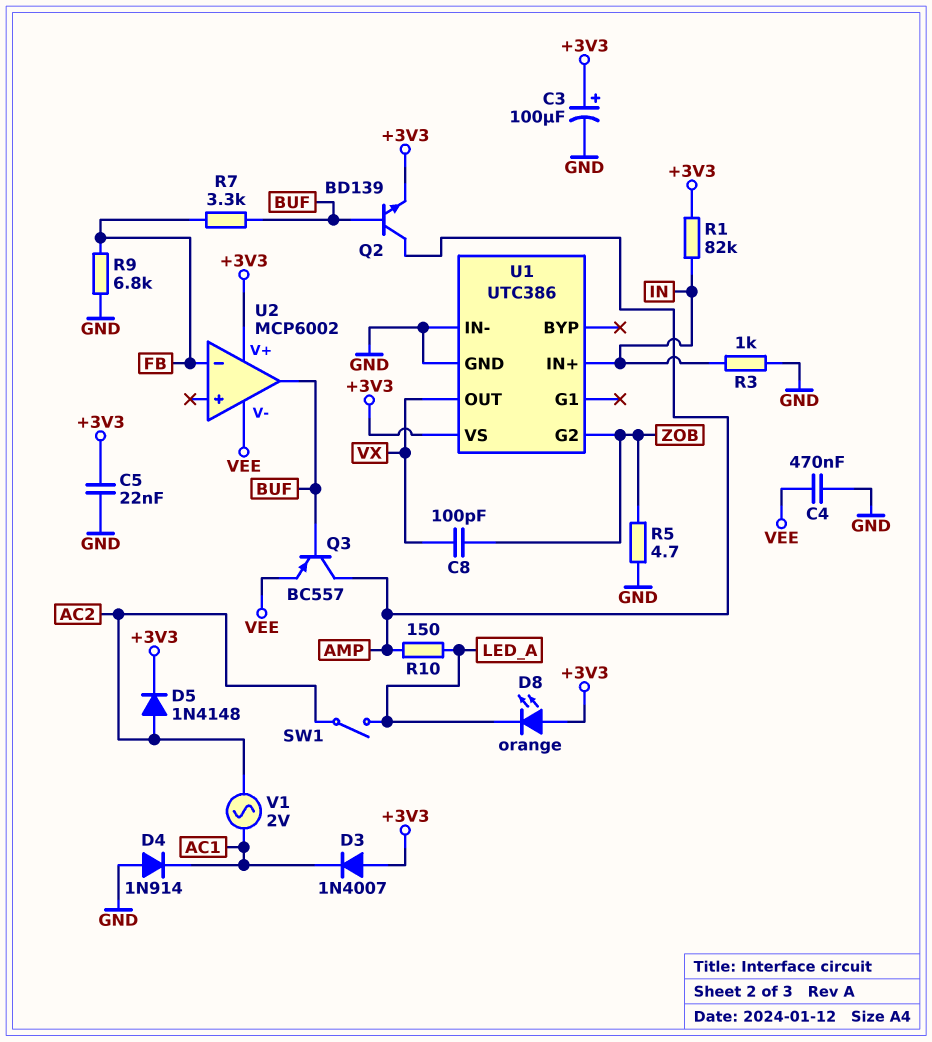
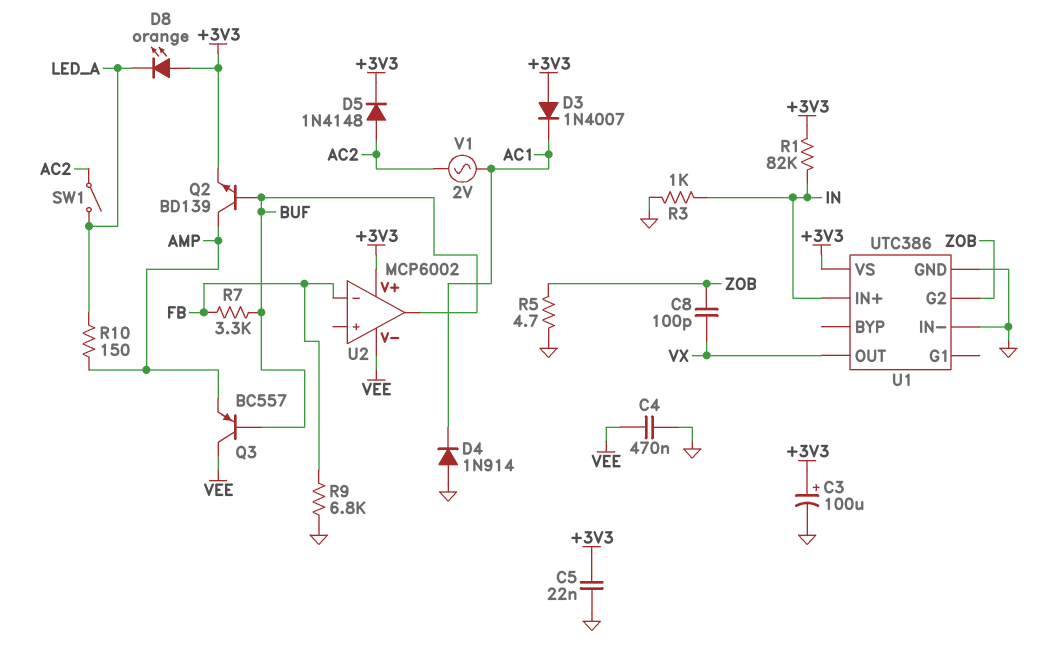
Q3: PNP BC557 (B BUF, C AMP, E VEE) -> PNP BC557 (B BUF, C VEE, E AMP)

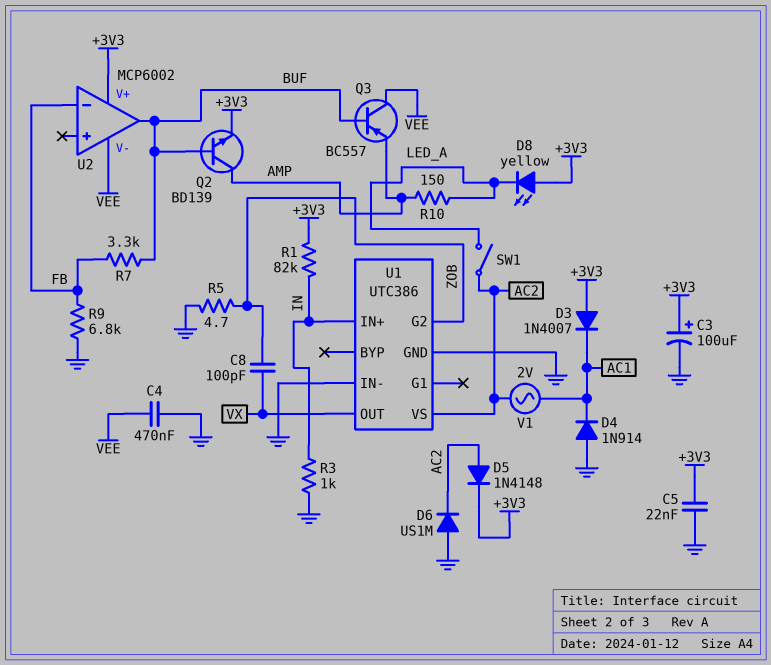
D6: none -> diode US1M (A GND, K AC2)
D8: LED orange (A +3V3, K LED_A) -> LED yellow (A +3V3, K LED_A)
U1 pin VS: +3V3 -> AC2

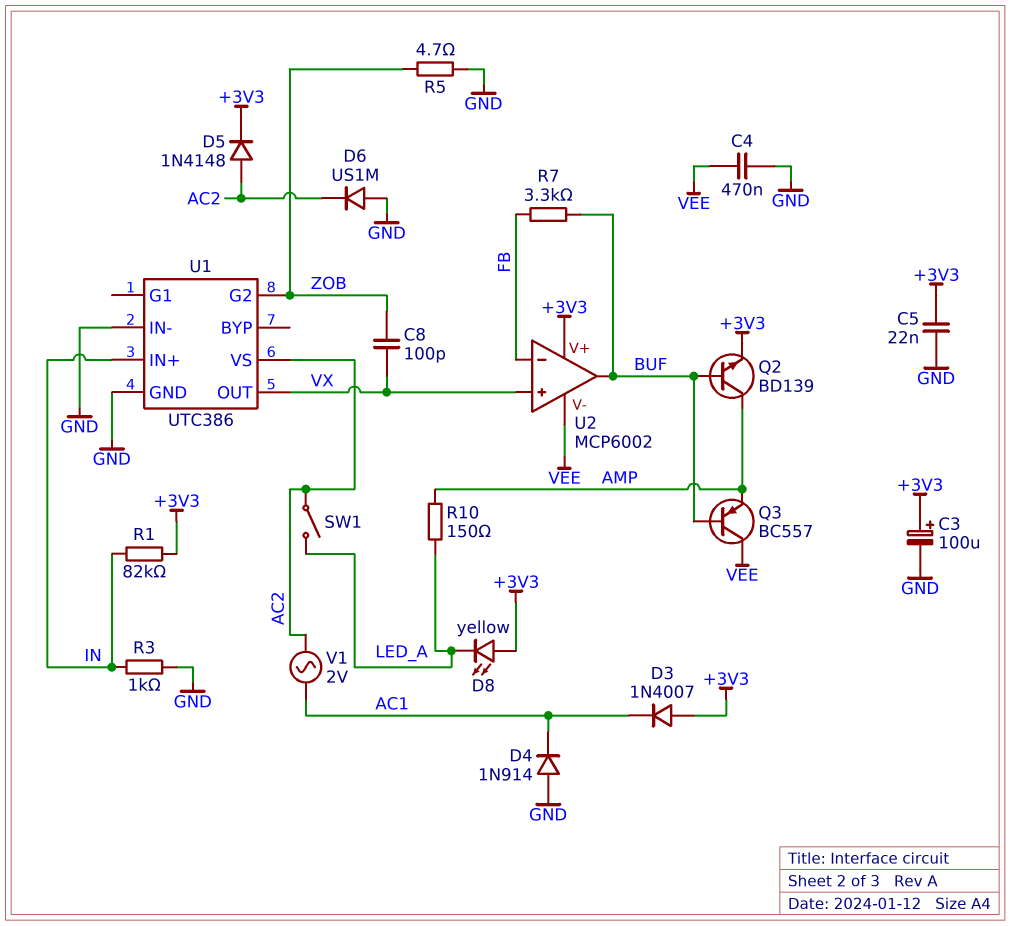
R9: 6.8k (FB, GND) -> none
U2 pin in+: none -> VX

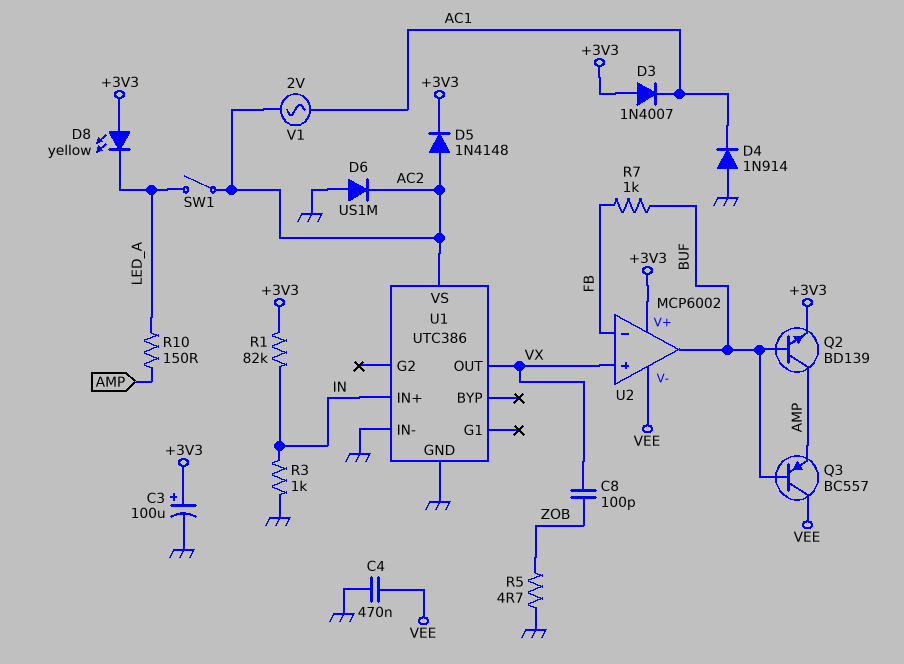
C5: 22nF (+3V3, GND) -> none
R7: 3.3k (BUF, FB) -> 1k (BUF, FB)
U1 pin G2: ZOB -> none

